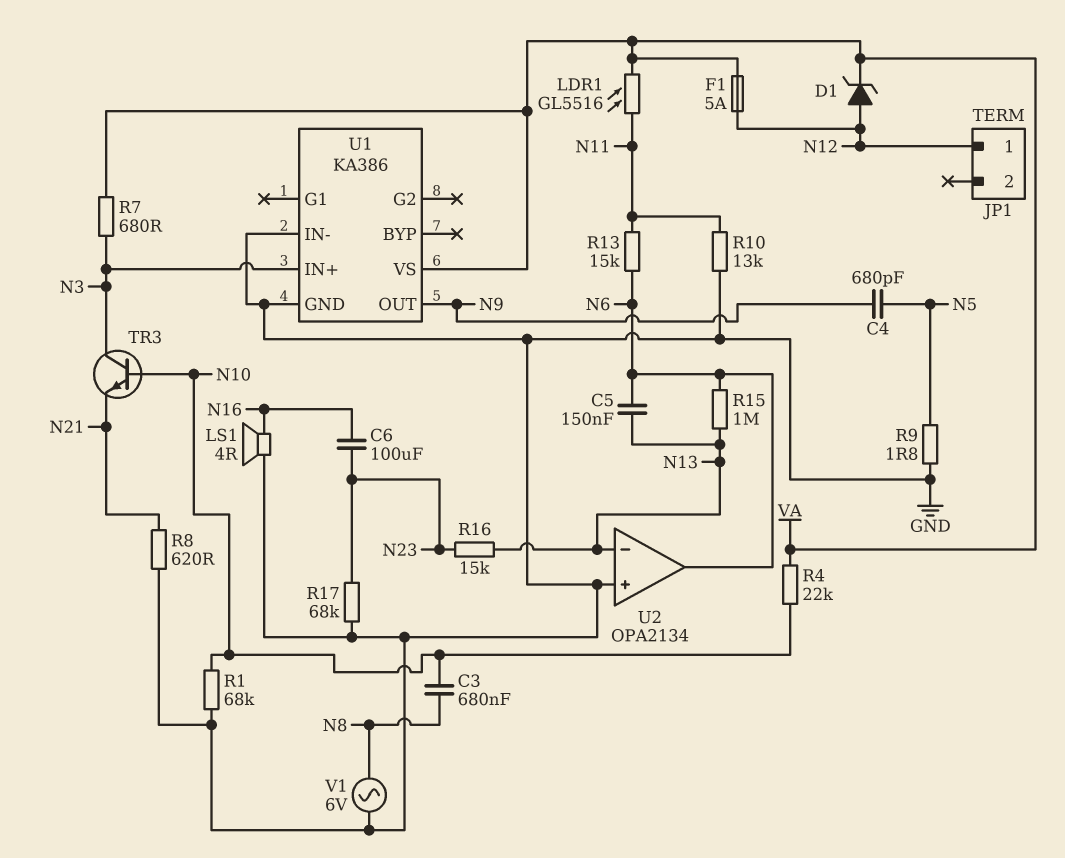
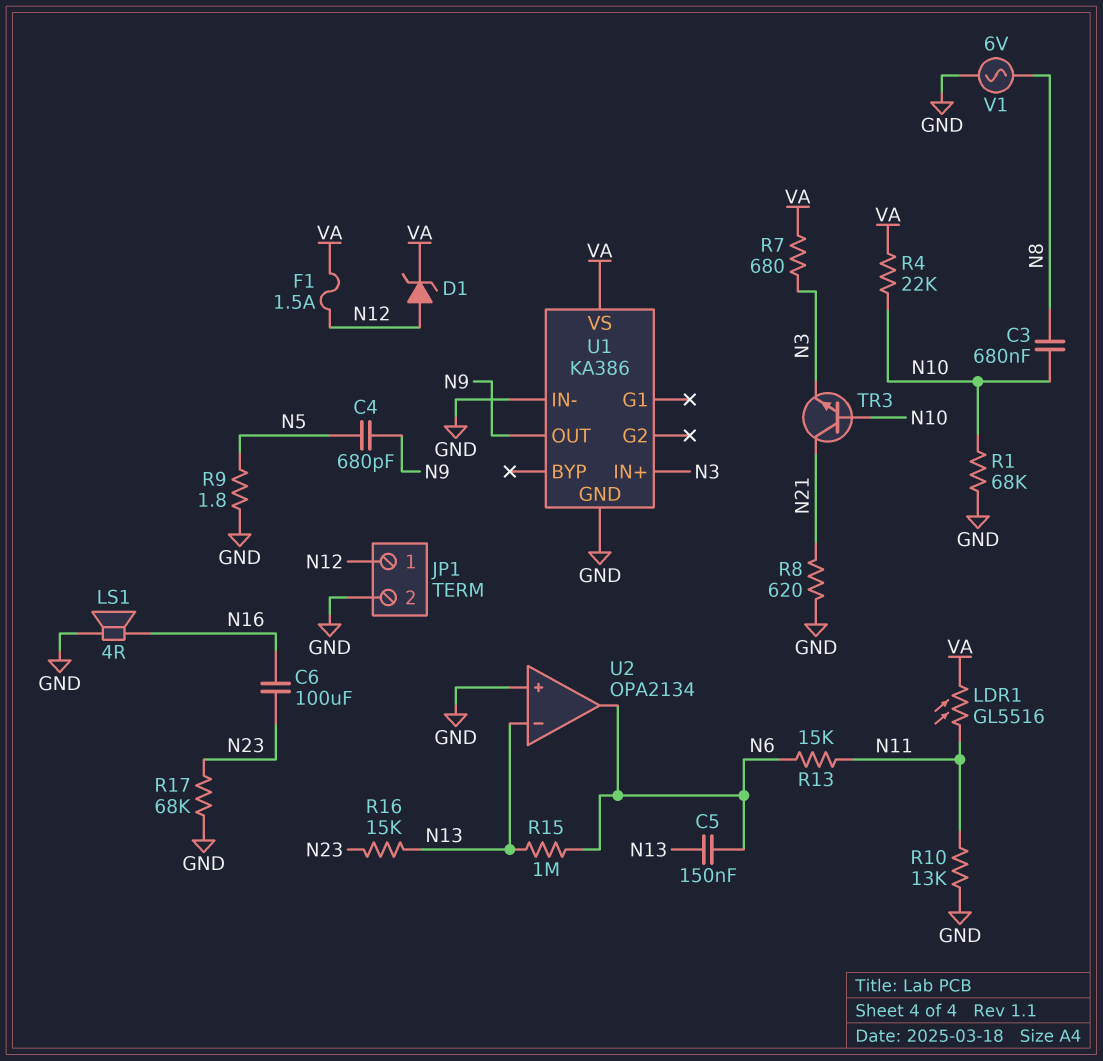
F1: 5A (N12, VA) -> 1.5A (N12, VA)
JP1 pin 2: none -> GND
TR3: NPN (B N10, C N3, E N21) -> NPN (B N10, C N21, E N3)

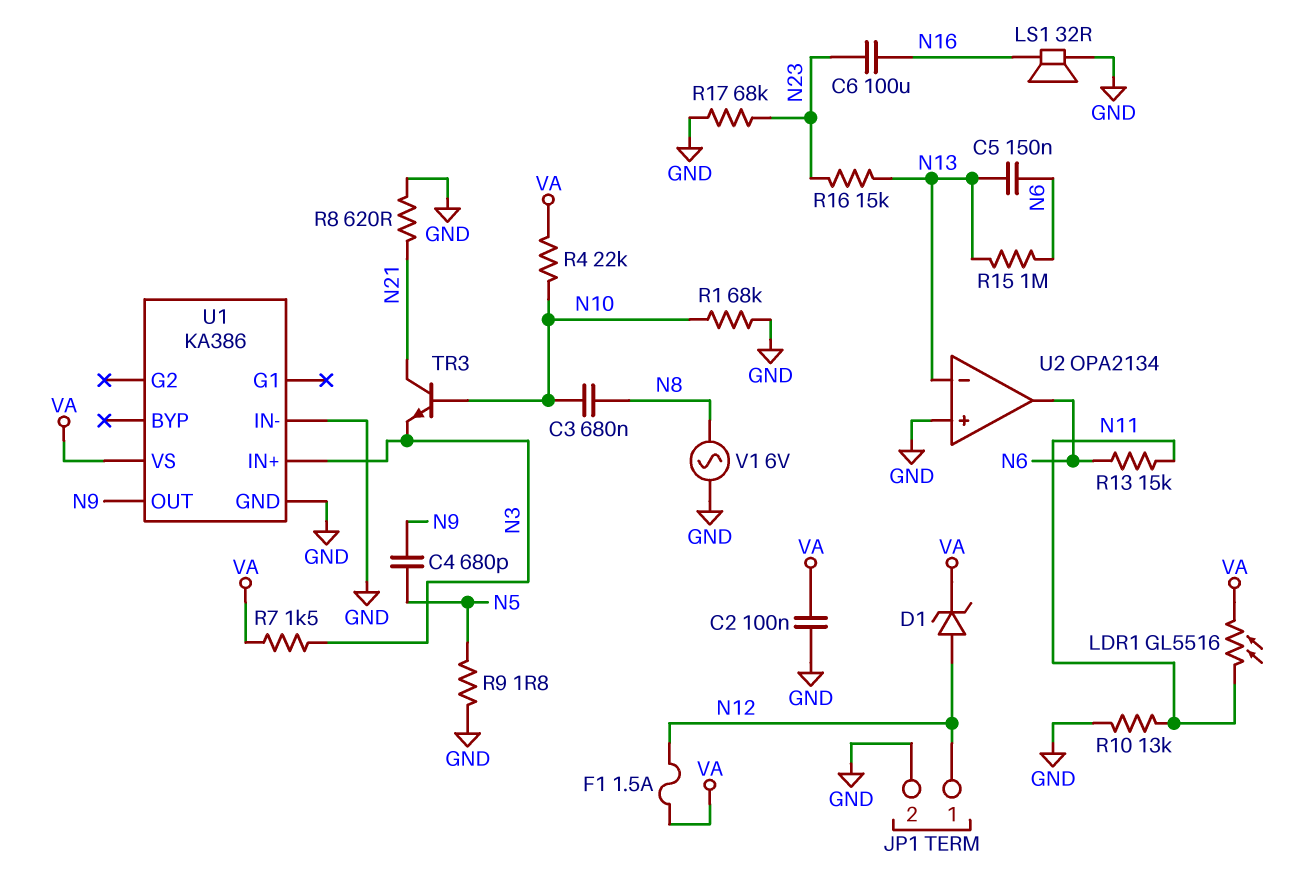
C2: none -> 100nF (GND, VA)
LS1: speaker 4R (GND, N16) -> speaker 32R (GND, N16)
R7: 680 (N3, VA) -> 1.5k (N3, VA)

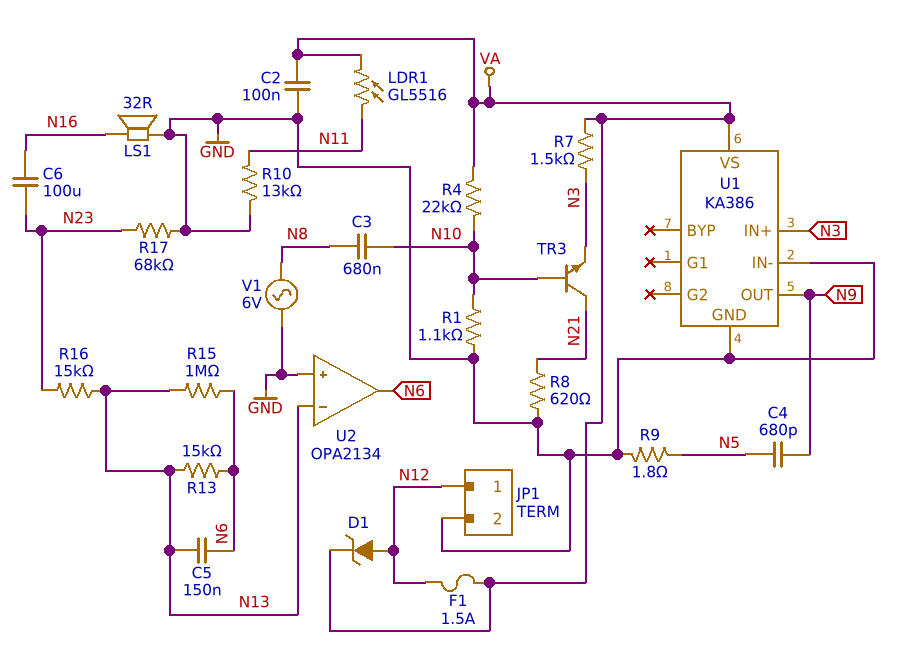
R1: 68k (GND, N10) -> 1.1k (GND, N10)
R13: 15k (N6, N11) -> 15k (N6, N13)

